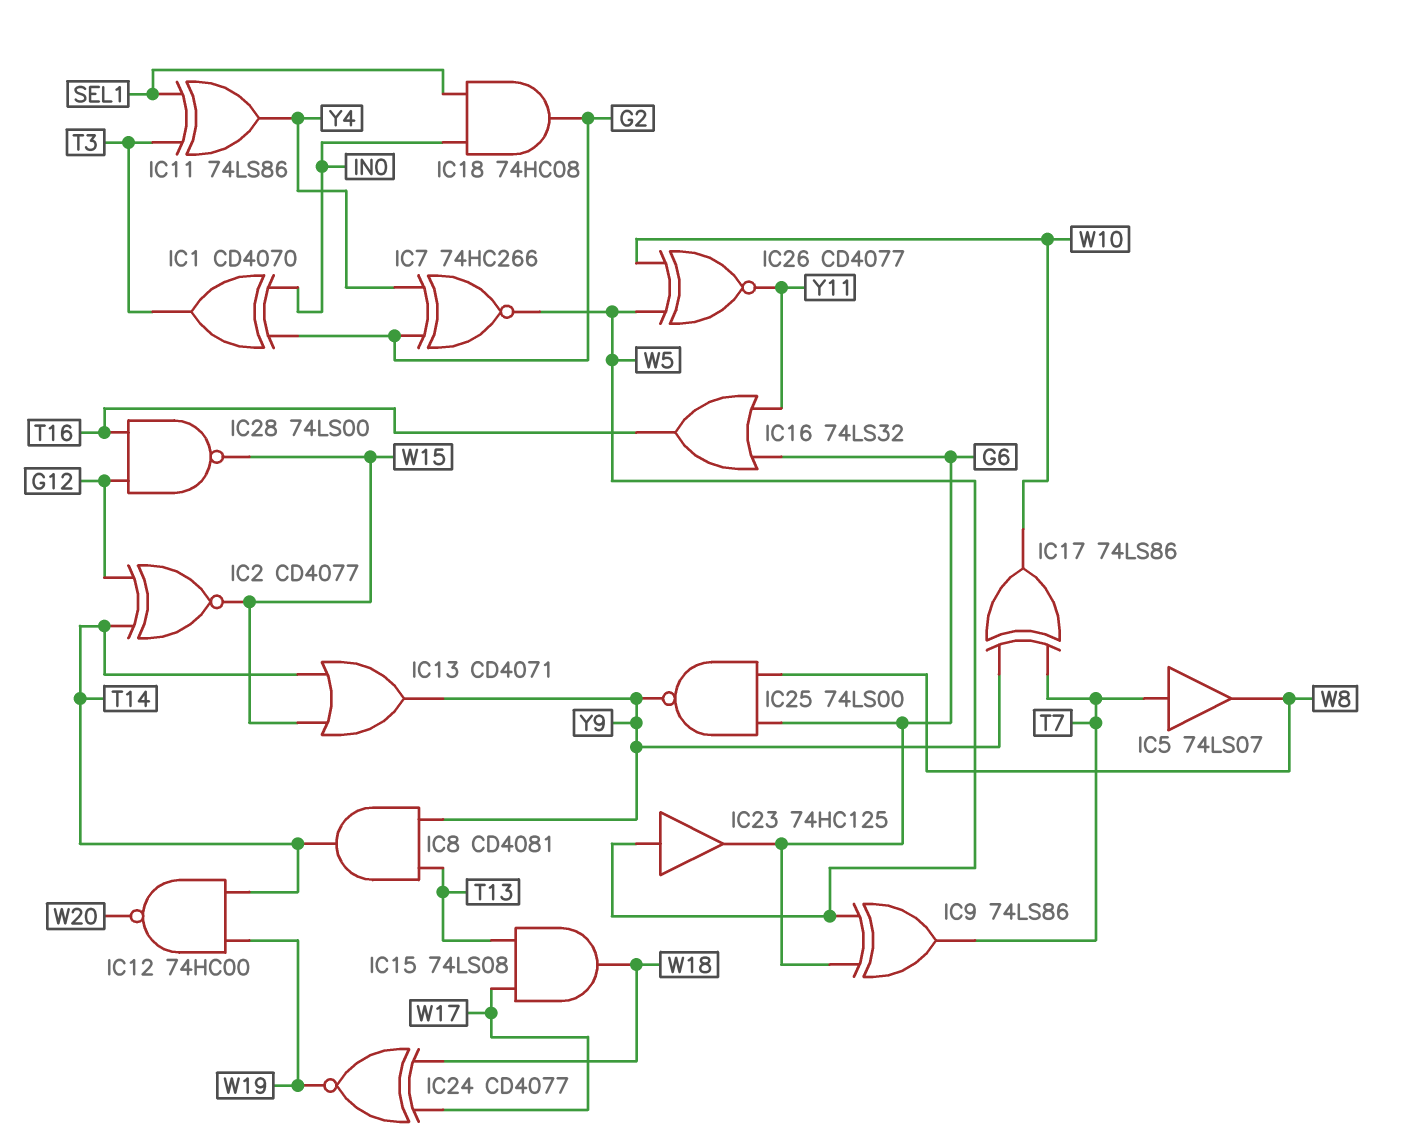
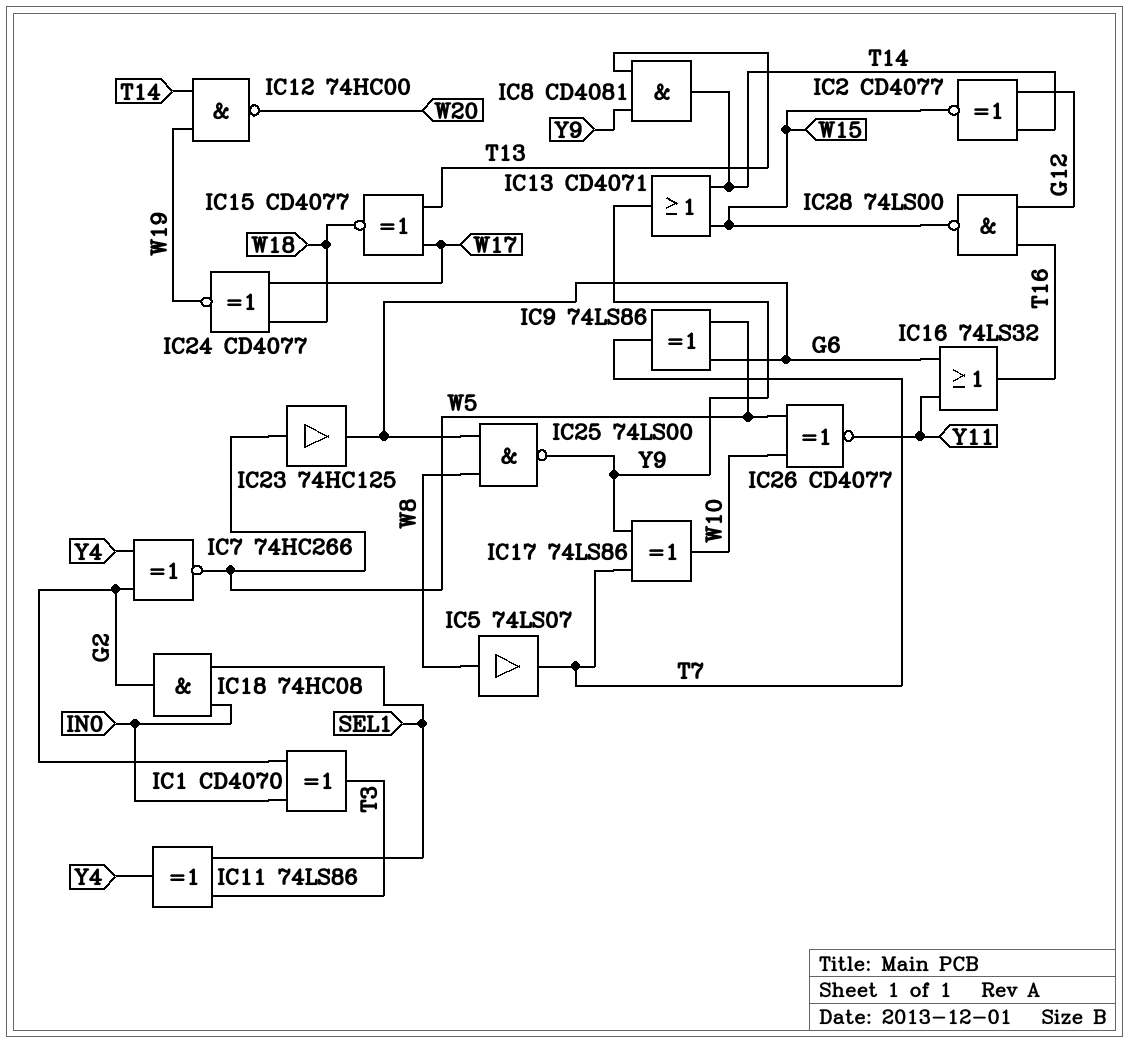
IC5: buffer 74LS07 (in T7, out W8) -> buffer 74LS07 (in W8, out T7)
IC15: AND 74LS08 (in T13, in W17, out W18) -> XNOR CD4077 (in T13, in W17, out W18)

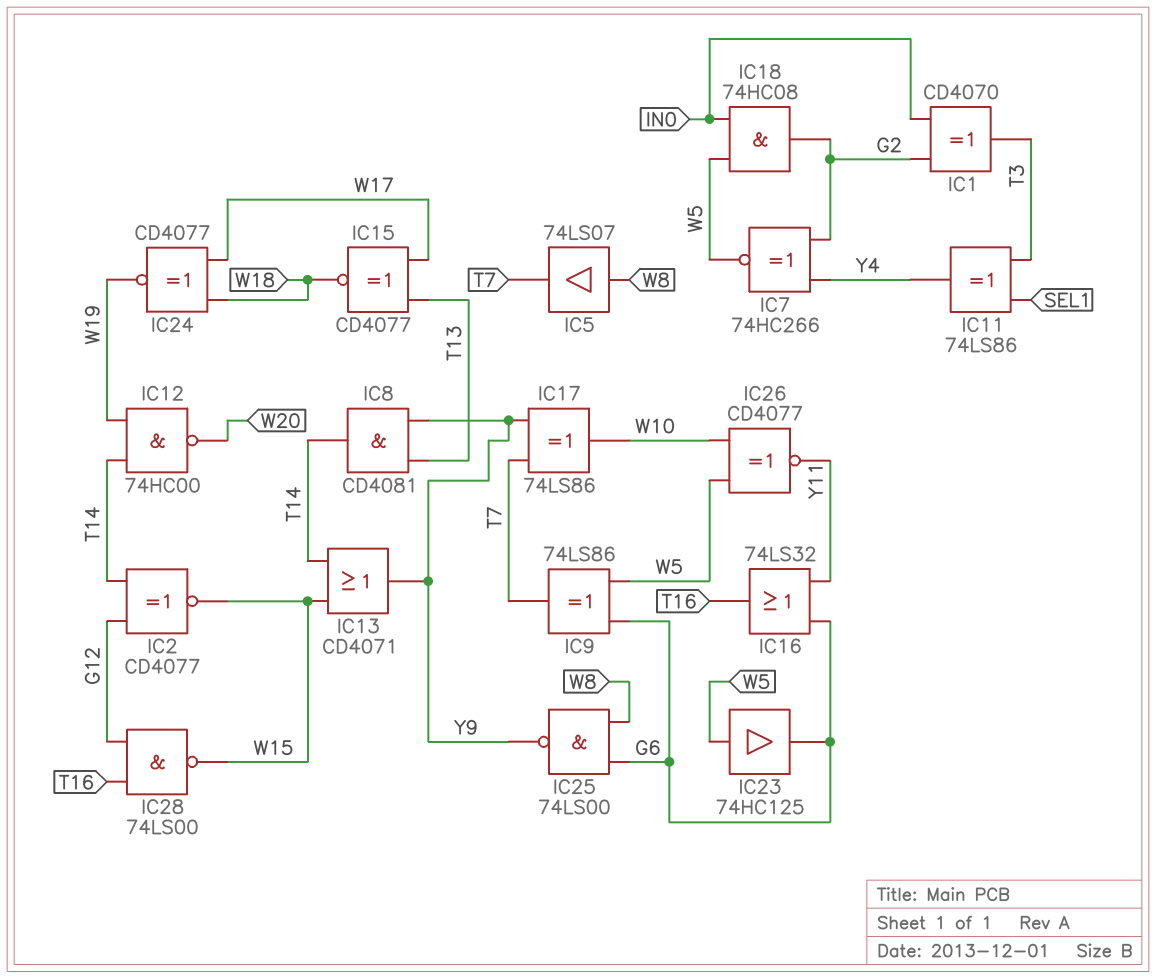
IC18: AND 74HC08 (in IN0, in SEL1, out G2) -> AND 74HC08 (in IN0, in W5, out G2)

